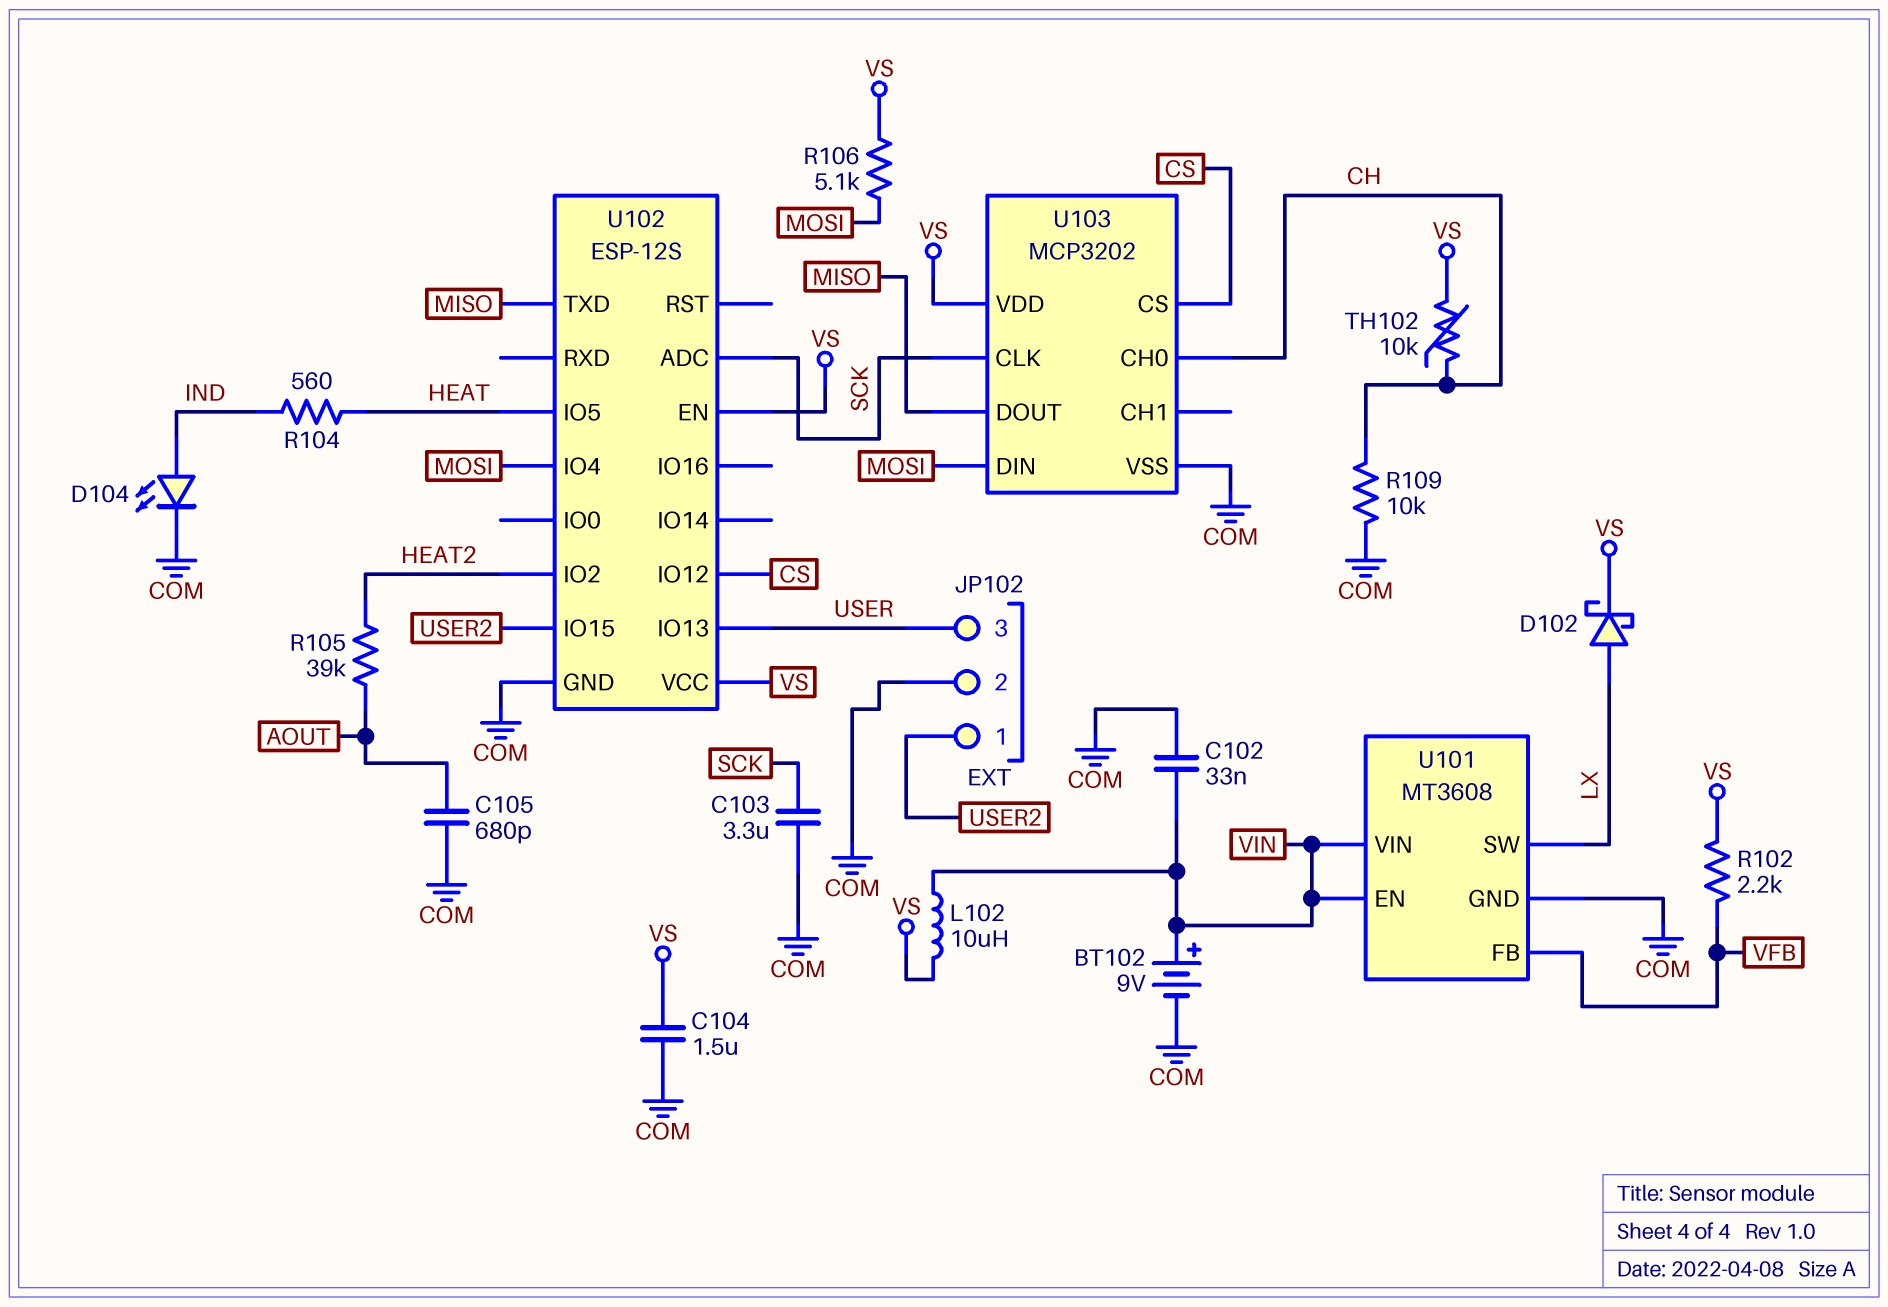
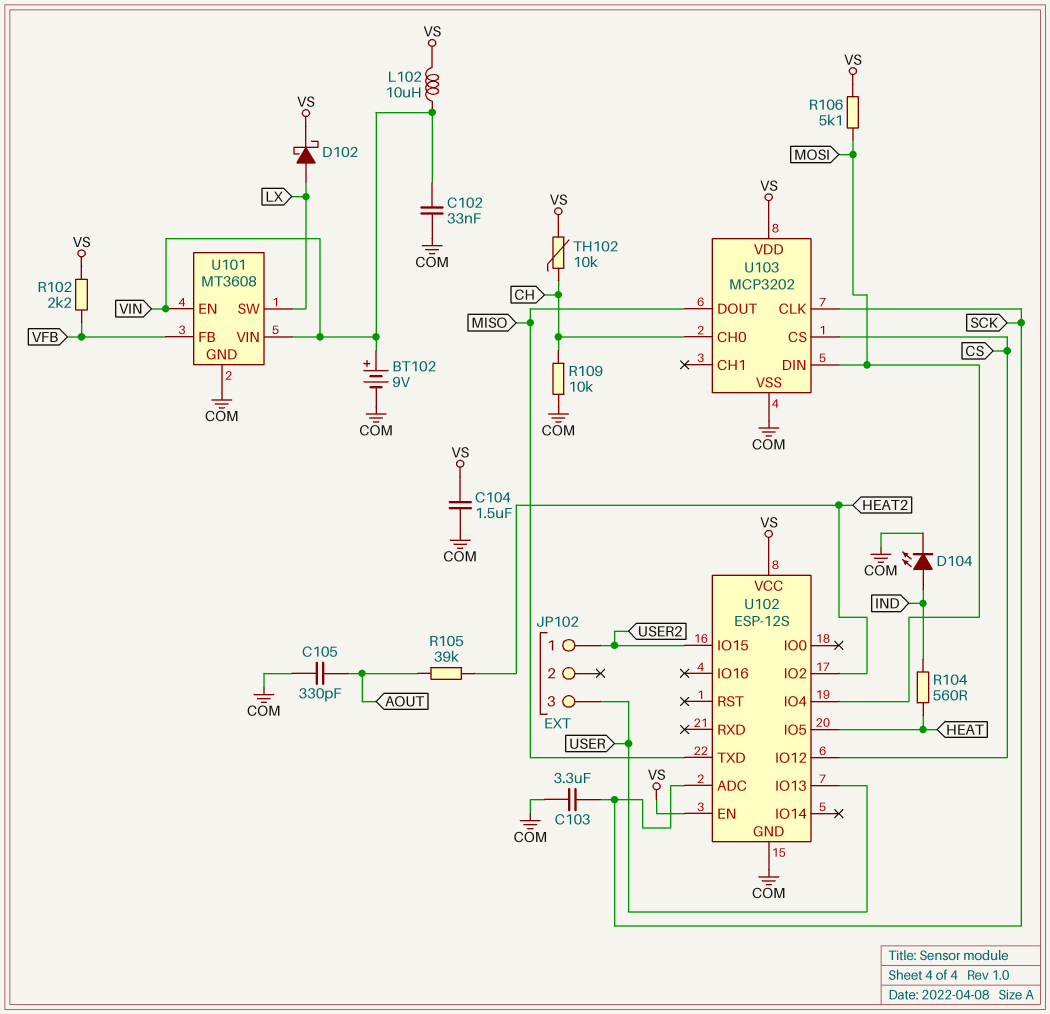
C105: 680pF (AOUT, COM) -> 330pF (AOUT, COM)
JP102 pin 2: COM -> none

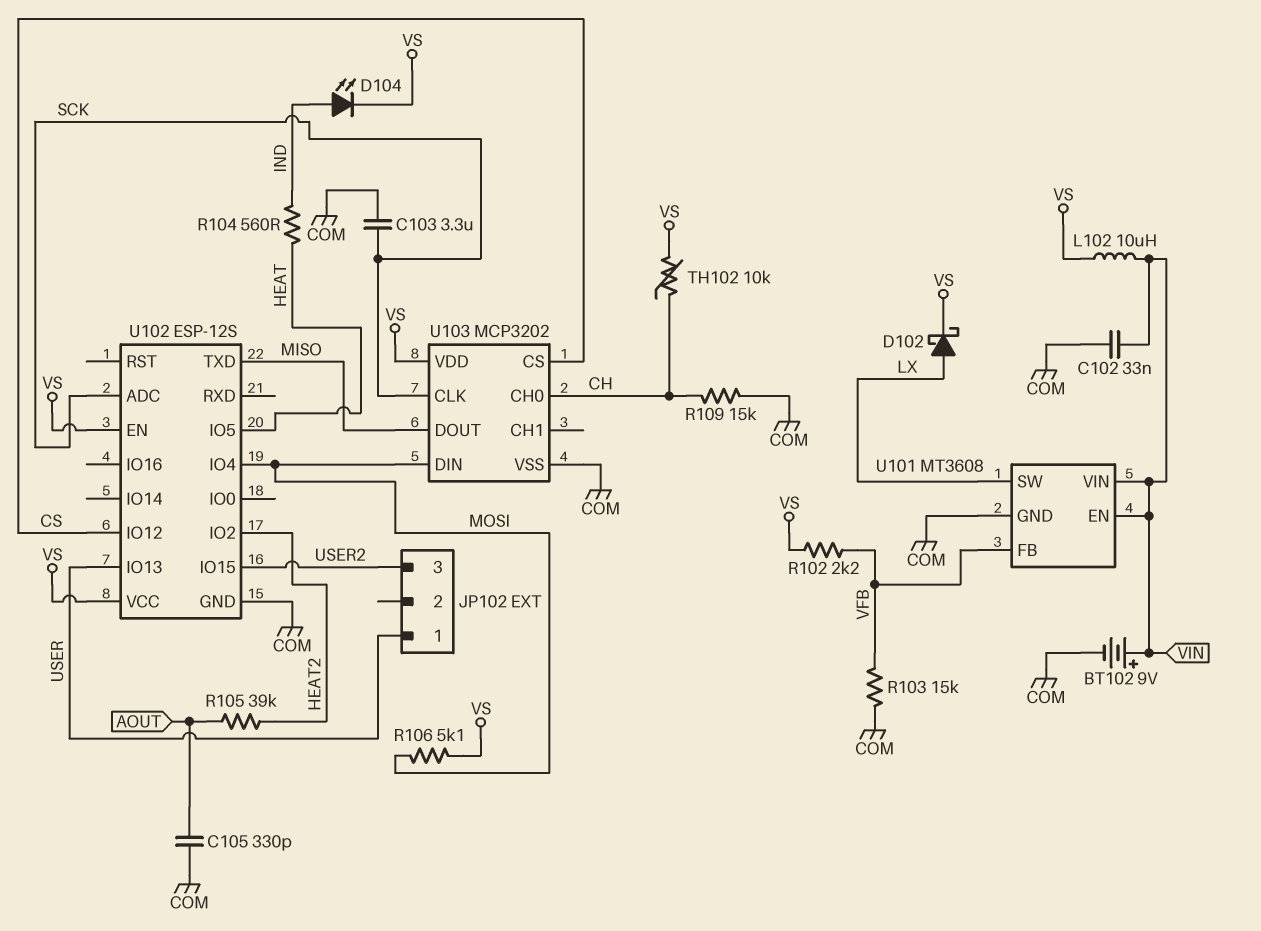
C104: 1.5uF (COM, VS) -> none
D104: LED (A IND, K COM) -> LED (A IND, K VS)
JP102 pin 1: USER2 -> USER
JP102 pin 3: USER -> USER2
R103: none -> 15k (COM, VFB)
R109: 10k (CH, COM) -> 15k (CH, COM)

